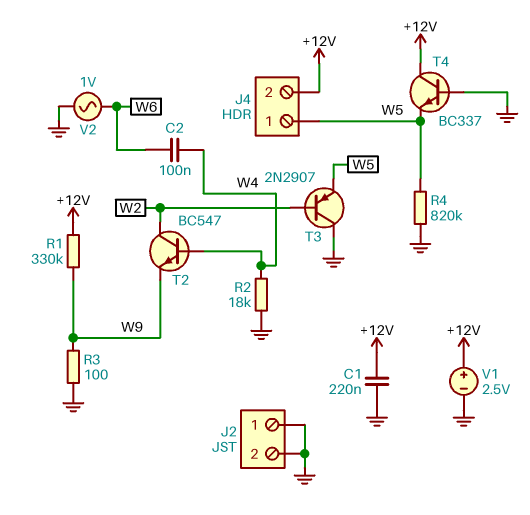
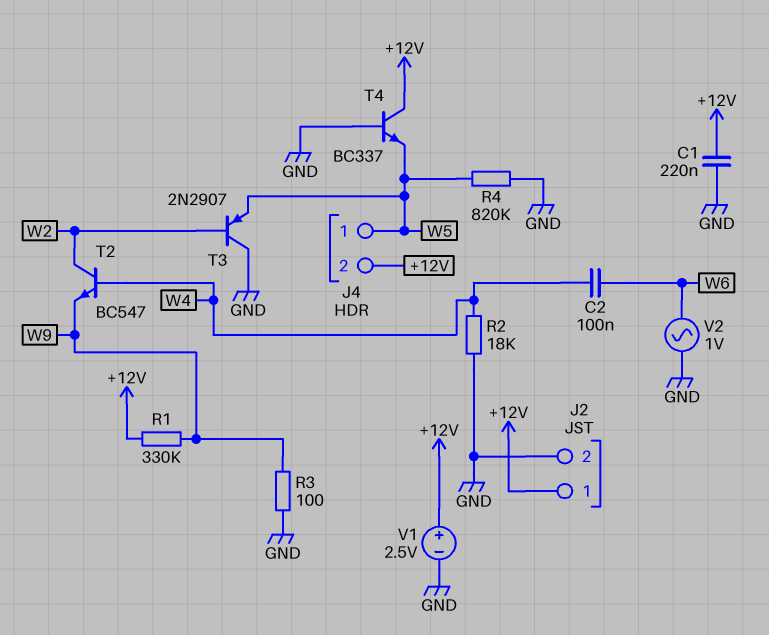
J2 pin 1: GND -> +12V

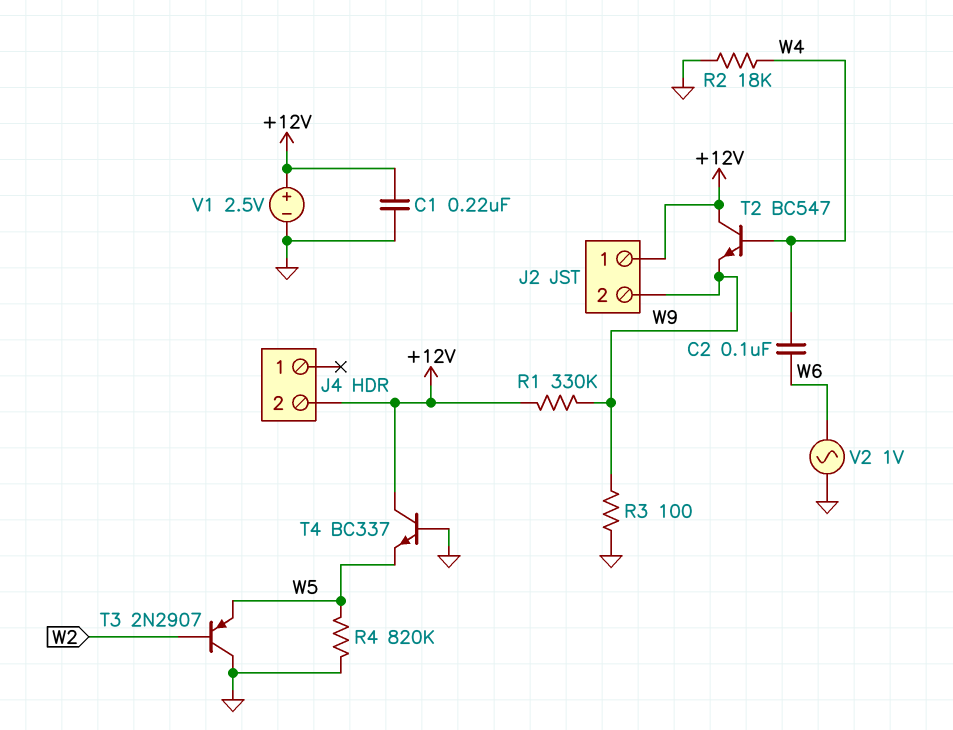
J2 pin 2: GND -> W9
J4 pin 1: W5 -> none
T2: NPN BC547 (B W4, C W2, E W9) -> NPN BC547 (B W4, C +12V, E W9)

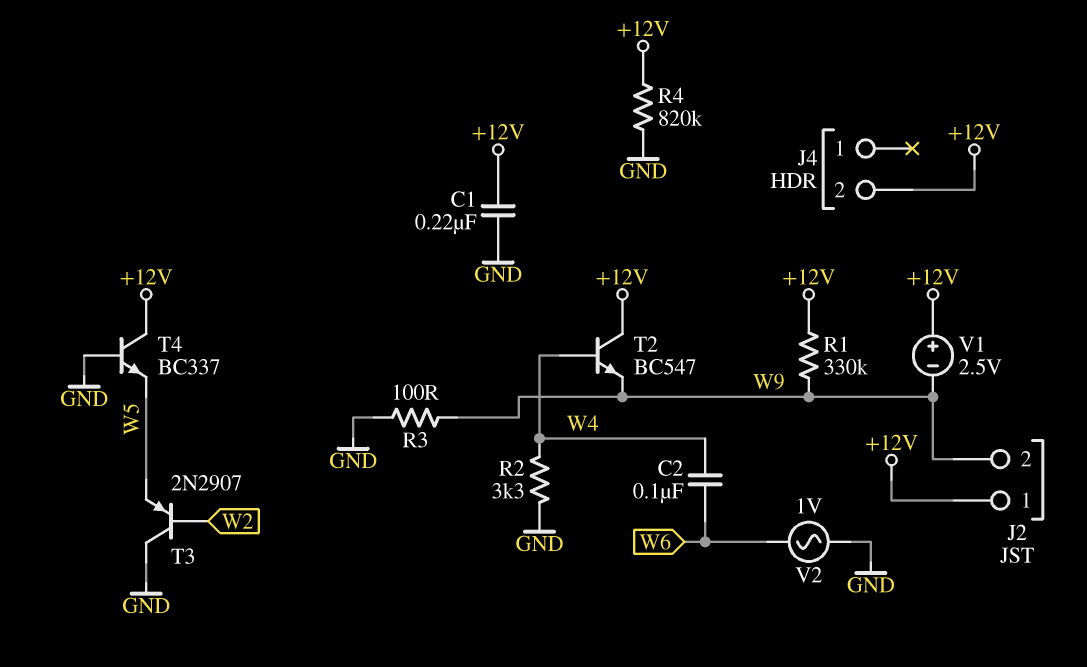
R2: 18k (GND, W4) -> 3.3k (GND, W4)
R4: 820k (GND, W5) -> 820k (+12V, GND)
V1: 2.5V (plus +12V, minus GND) -> 2.5V (plus +12V, minus W9)

